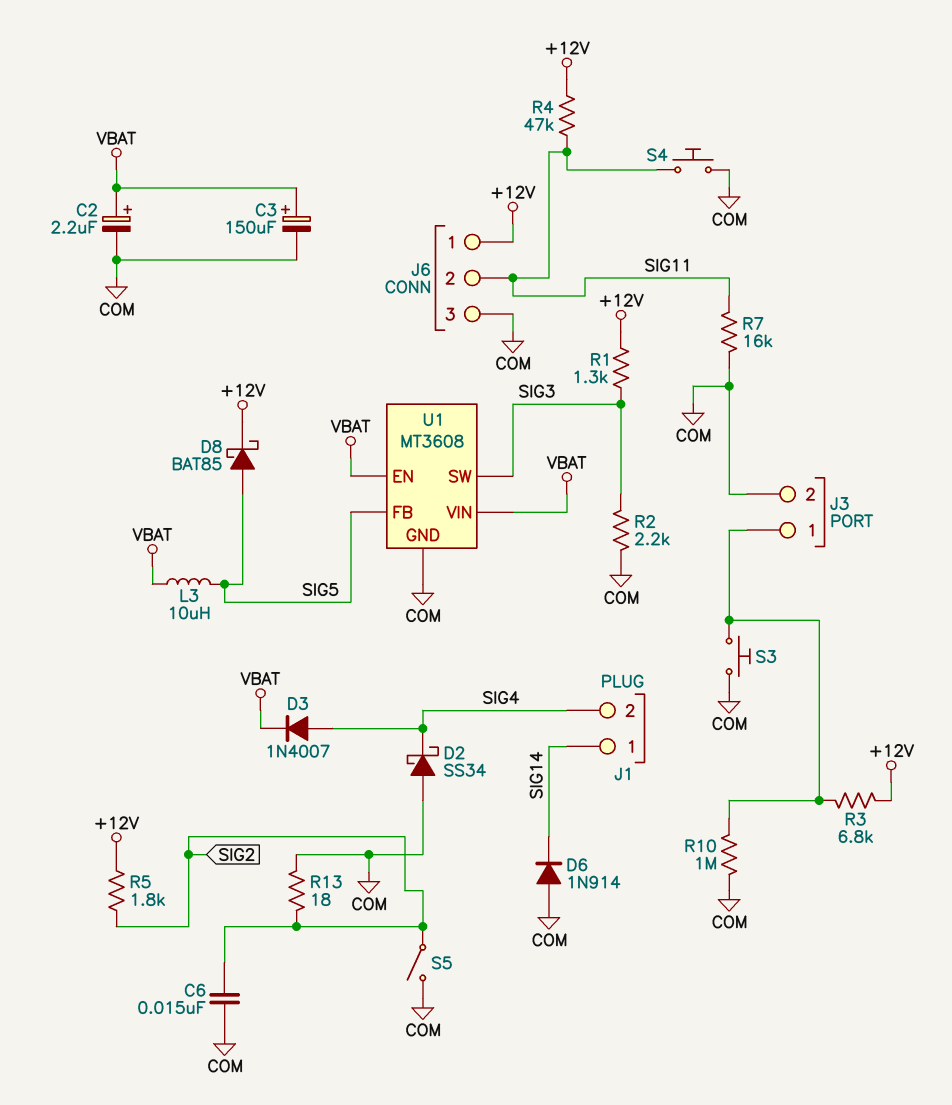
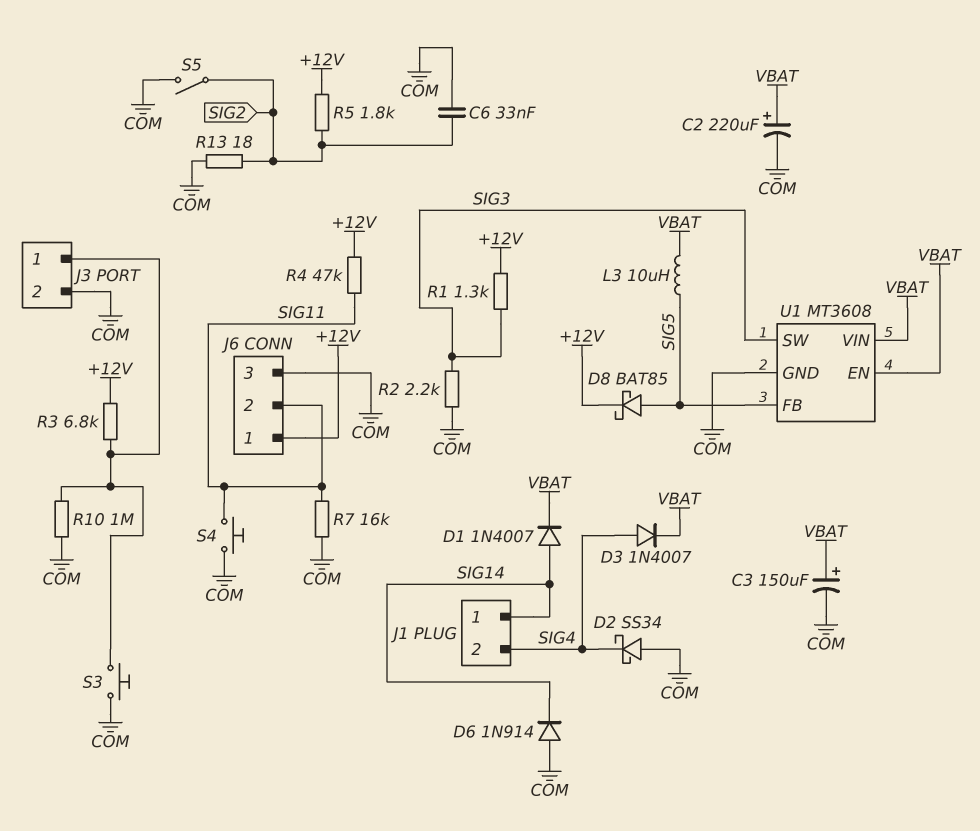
C2: 2.2uF (plus VBAT, minus COM) -> 220uF (plus VBAT, minus COM)
C6: 15nF (COM, SIG2) -> 33nF (COM, SIG2)
D1: none -> diode 1N4007 (A SIG14, K VBAT)

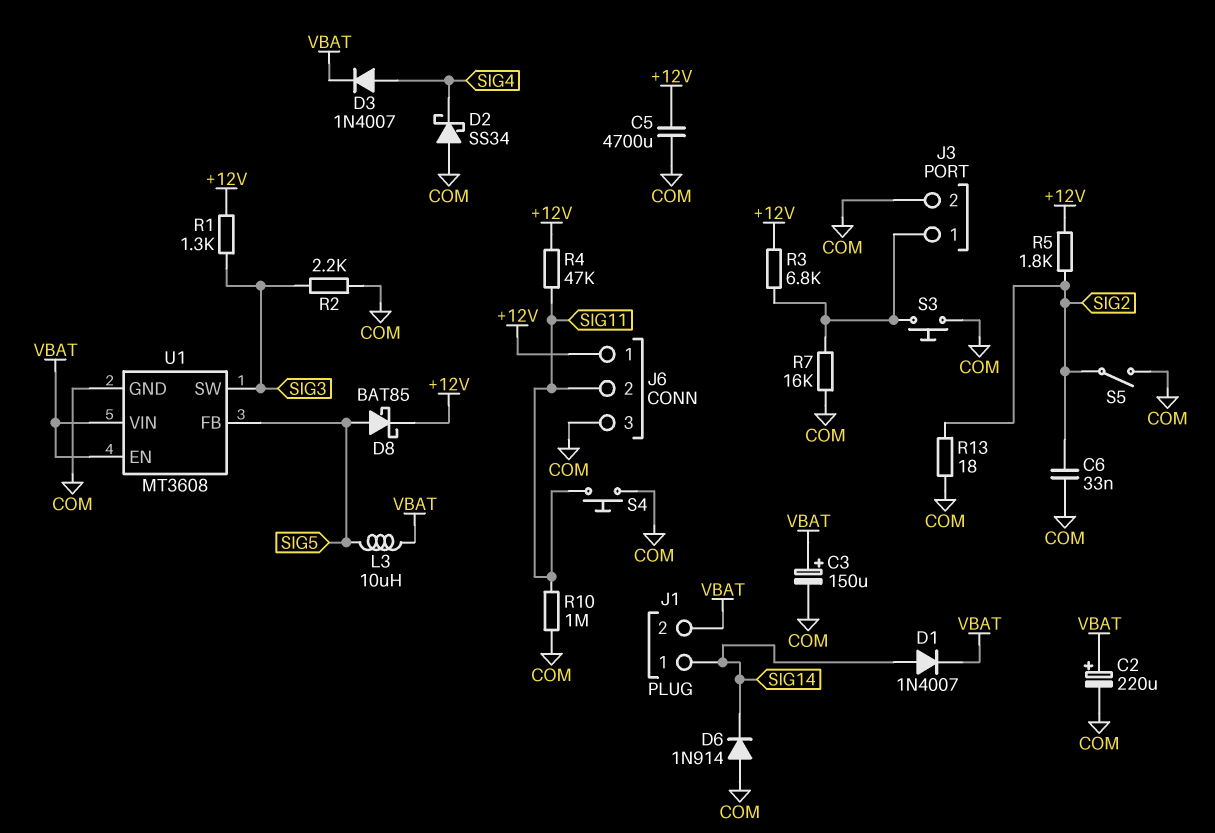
C5: none -> 4700uF (+12V, COM)
J1 pin 2: SIG4 -> VBAT
R7: 16k (COM, SIG11) -> 16k (COM, J3/1)
R10: 1M (COM, J3/1) -> 1M (COM, SIG11)

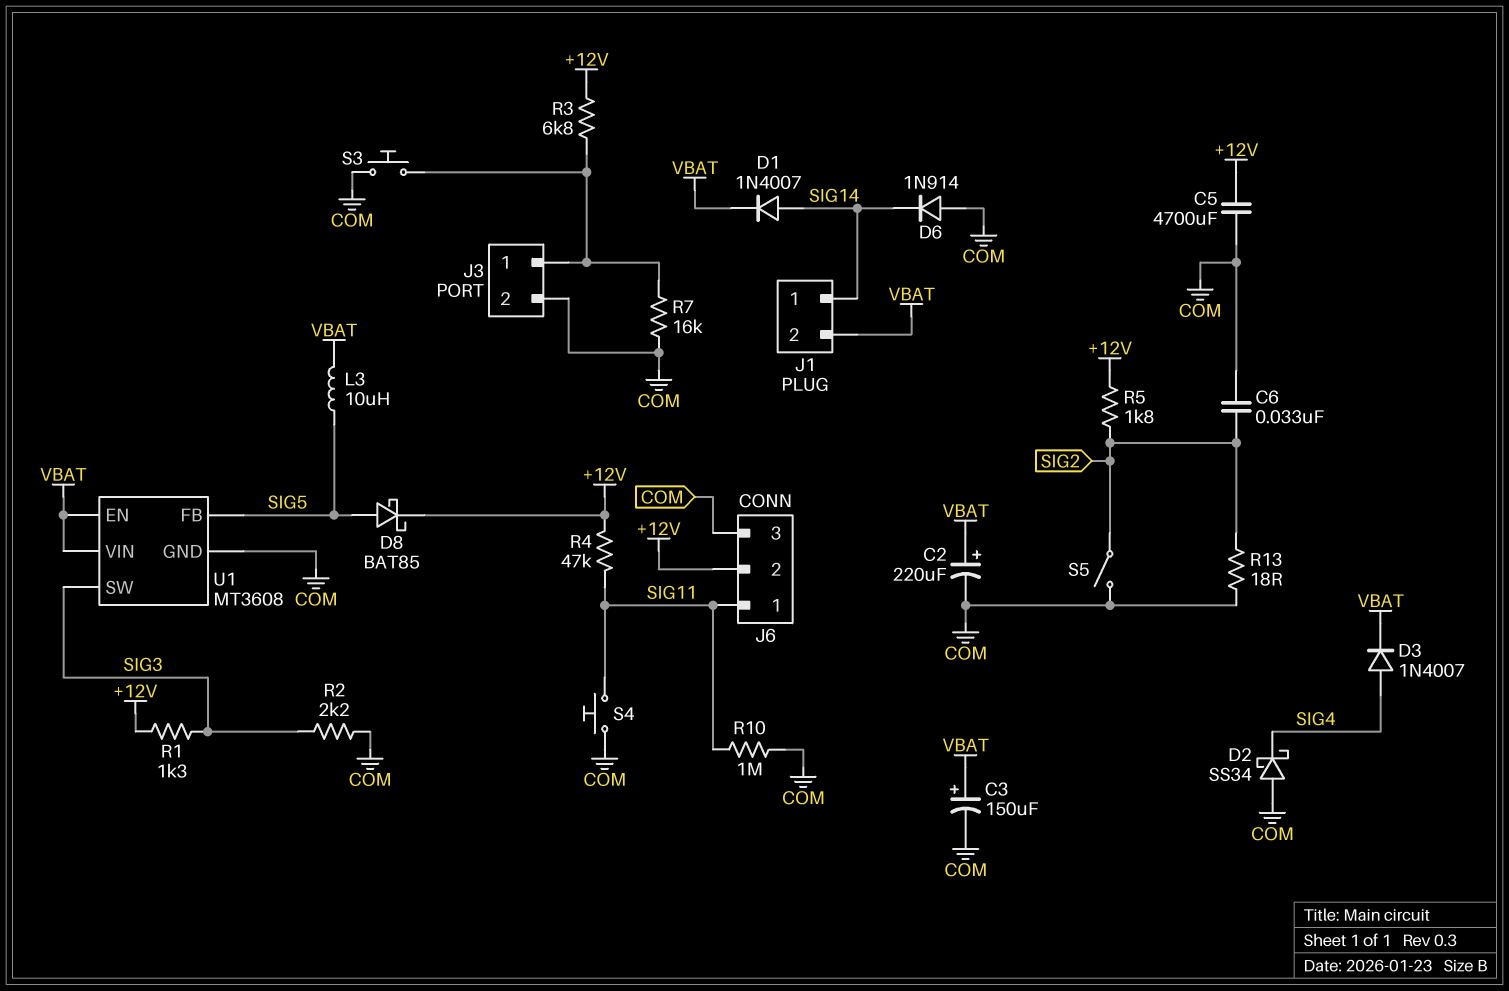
J6 pin 1: +12V -> SIG11
J6 pin 2: SIG11 -> +12V

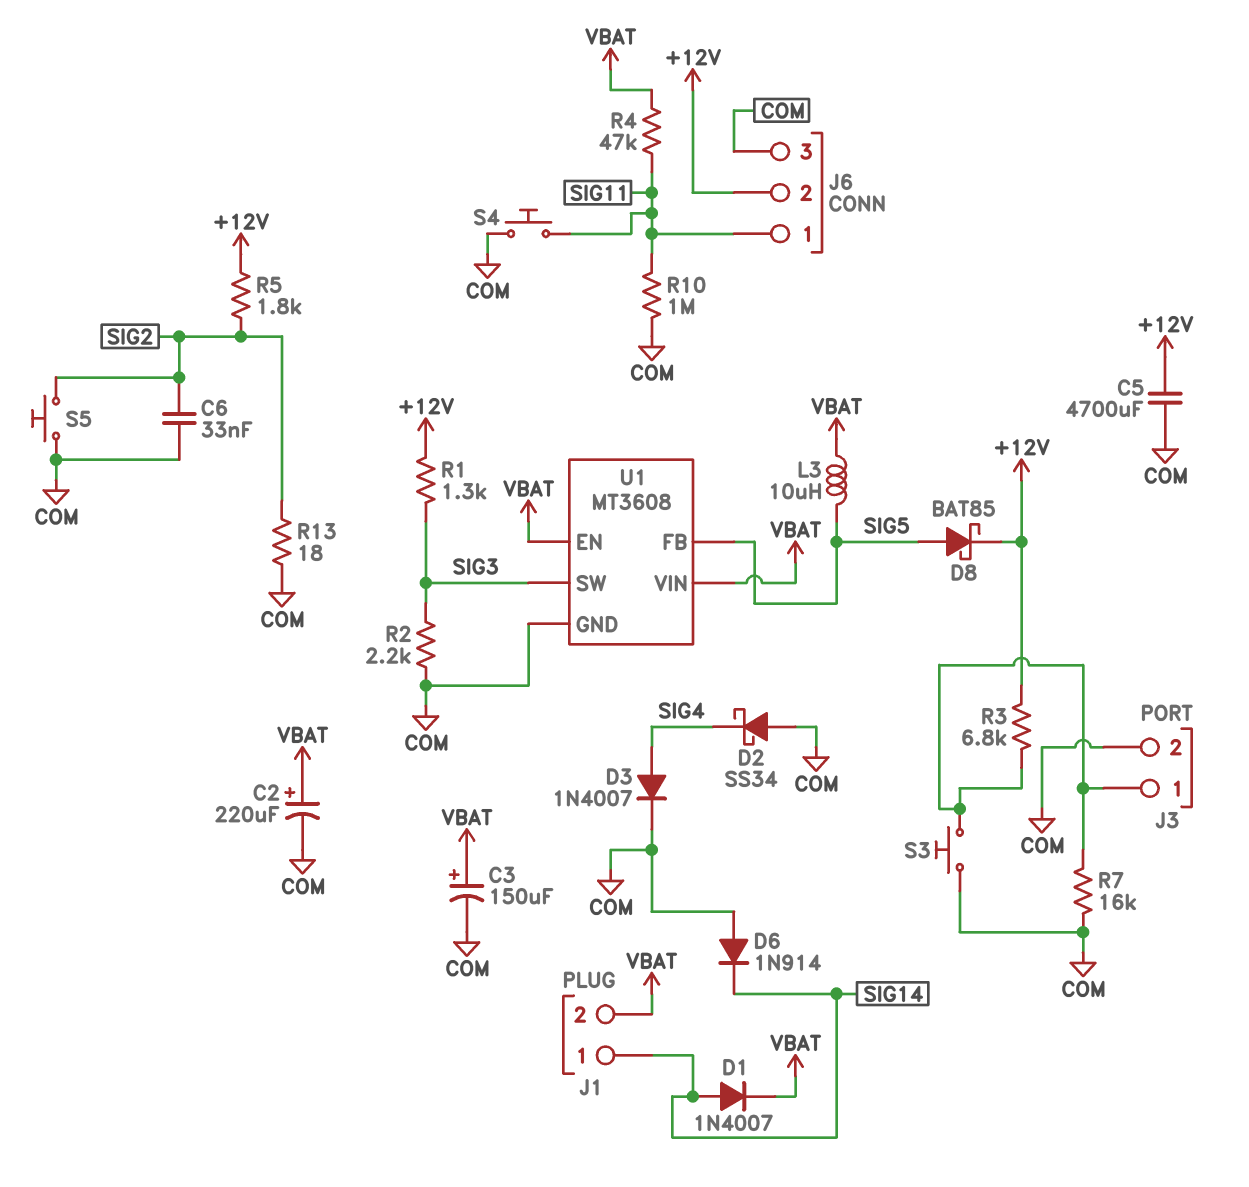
D3: diode 1N4007 (A SIG4, K VBAT) -> diode 1N4007 (A SIG4, K COM)
R4: 47k (+12V, SIG11) -> 47k (SIG11, VBAT)
S5: switch (COM, SIG2) -> button (COM, SIG2)

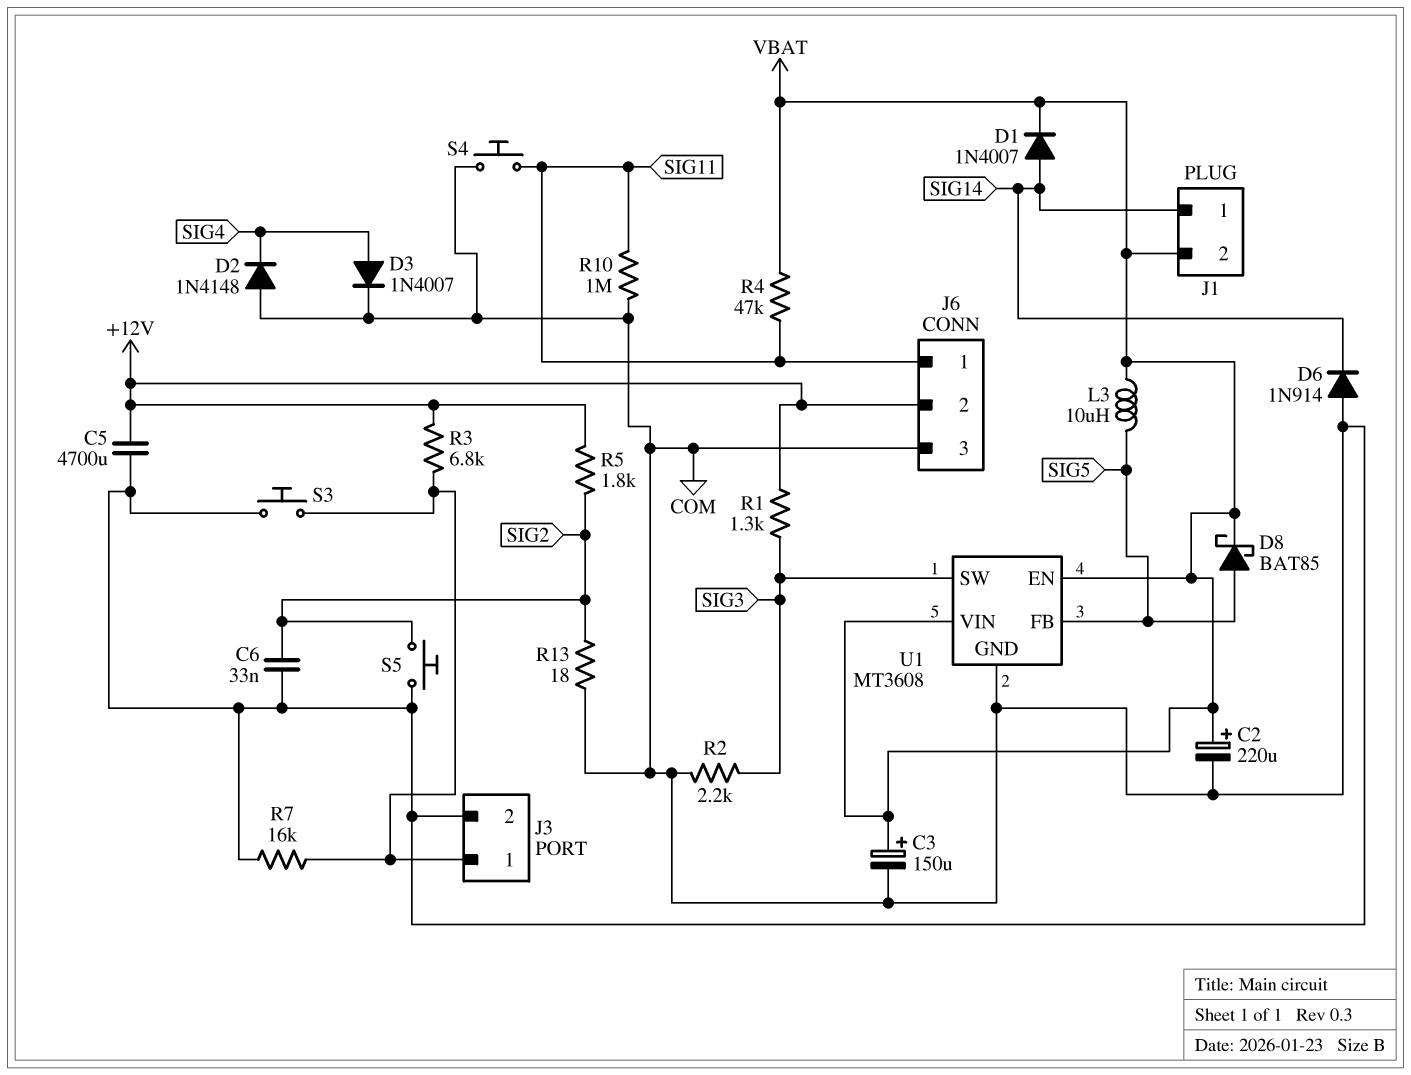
D2: schottky SS34 (A COM, K SIG4) -> diode 1N4148 (A COM, K SIG4)
D8: schottky BAT85 (A SIG5, K +12V) -> schottky BAT85 (A SIG5, K VBAT)

